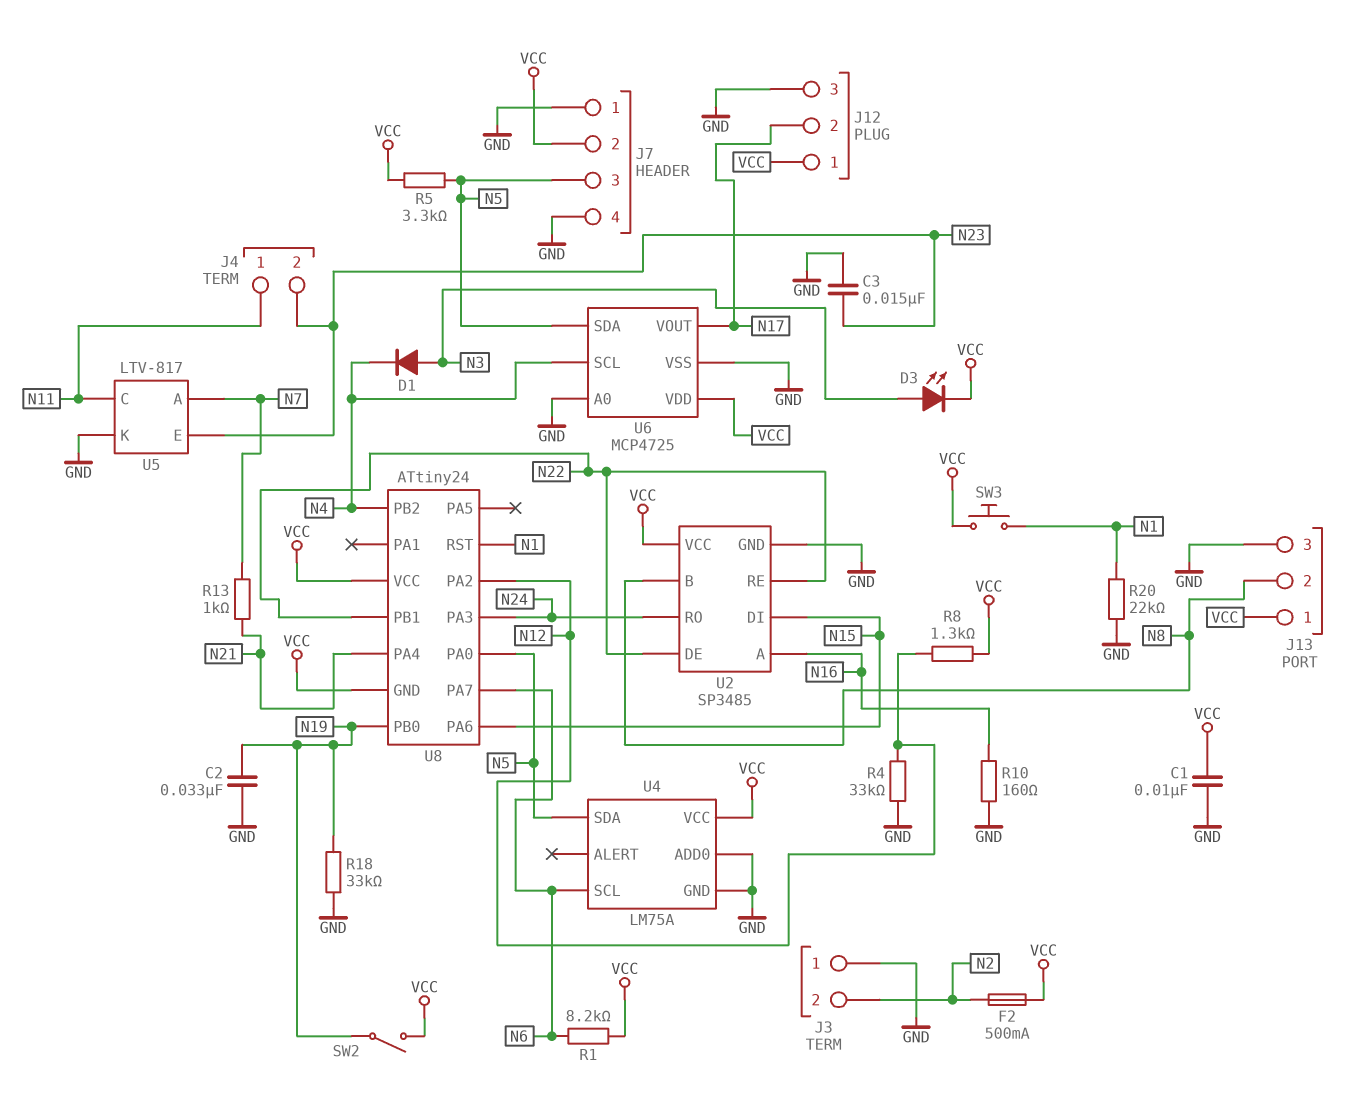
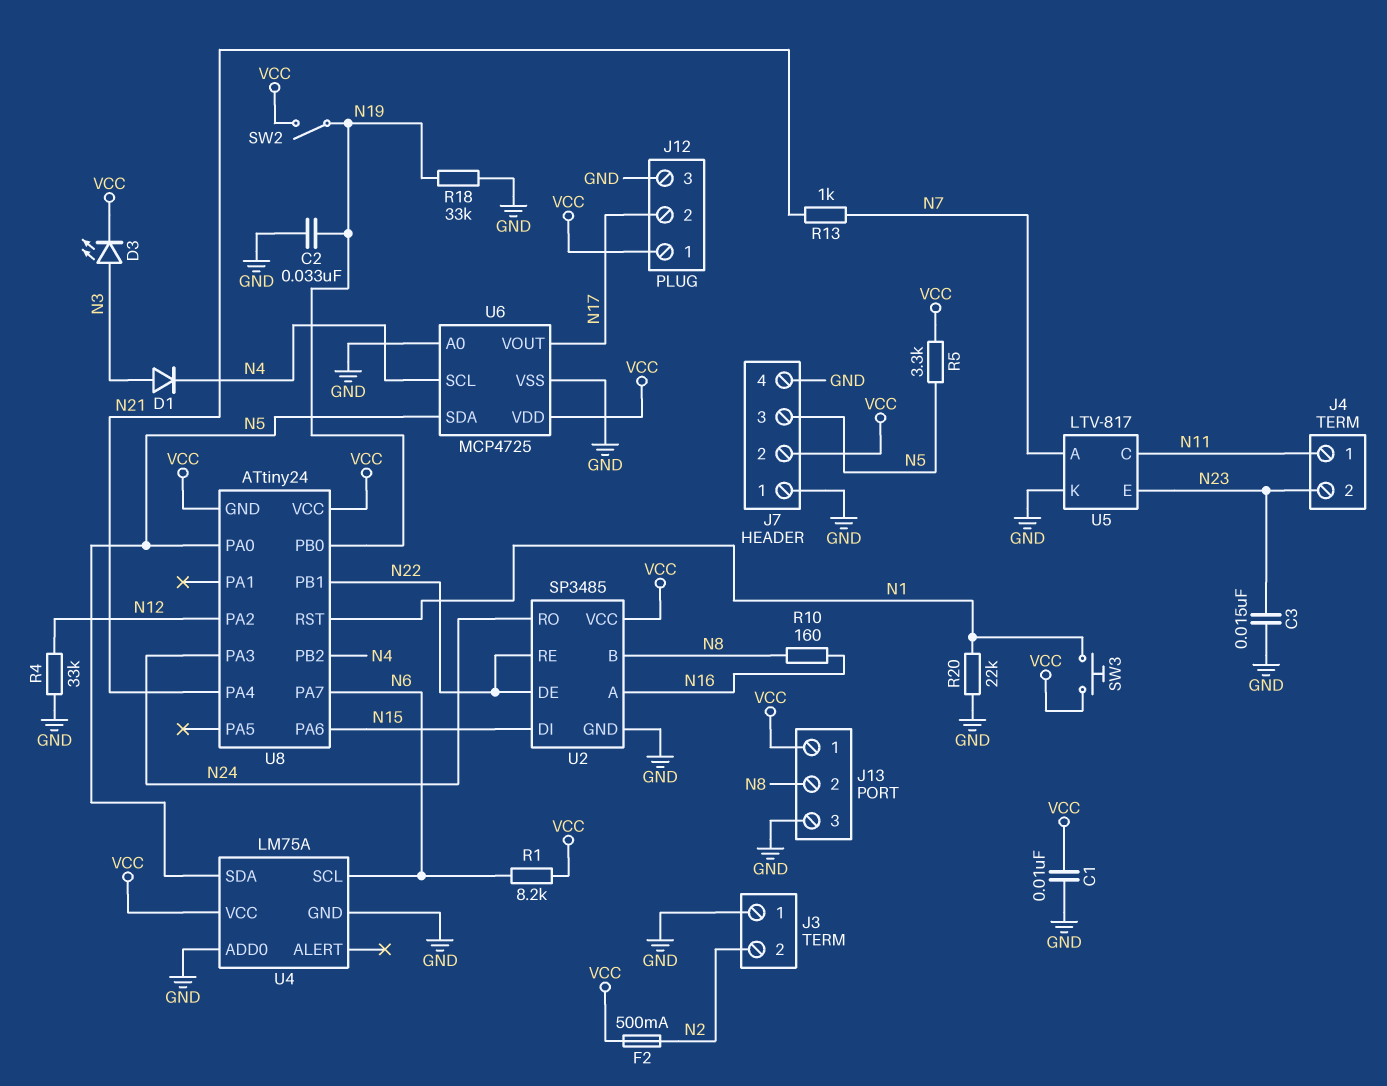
R8: 1.3k (N12, VCC) -> none
R10: 160 (GND, N16) -> 160 (N8, N16)

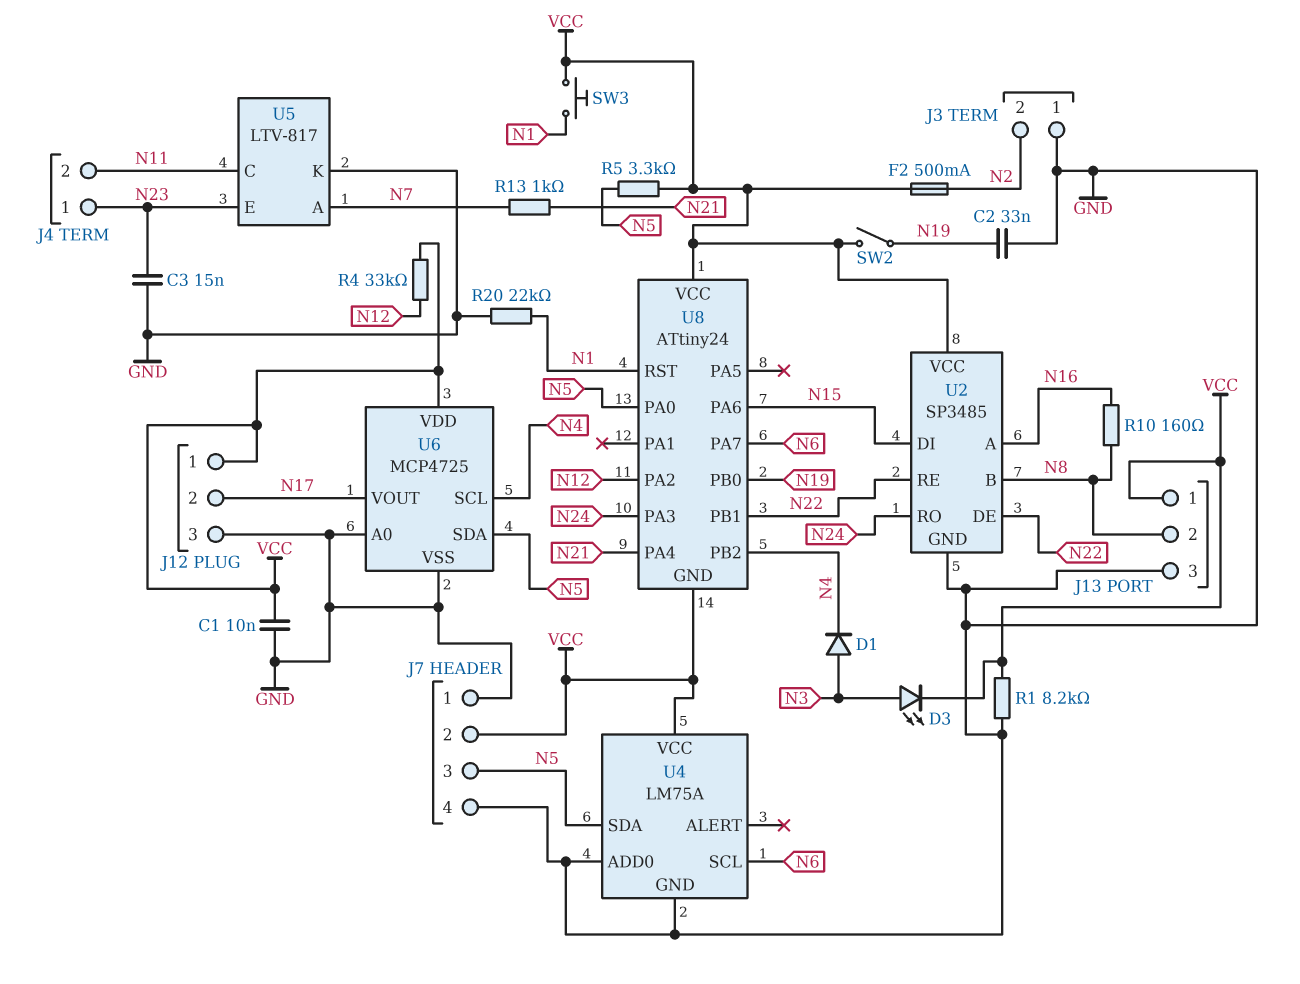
J4 pin 1: N11 -> N23
J4 pin 2: N23 -> N11
R1: 8.2k (N6, VCC) -> 8.2k (GND, VCC)
R4: 33k (GND, N12) -> 33k (N12, VCC)
R18: 33k (GND, N19) -> none

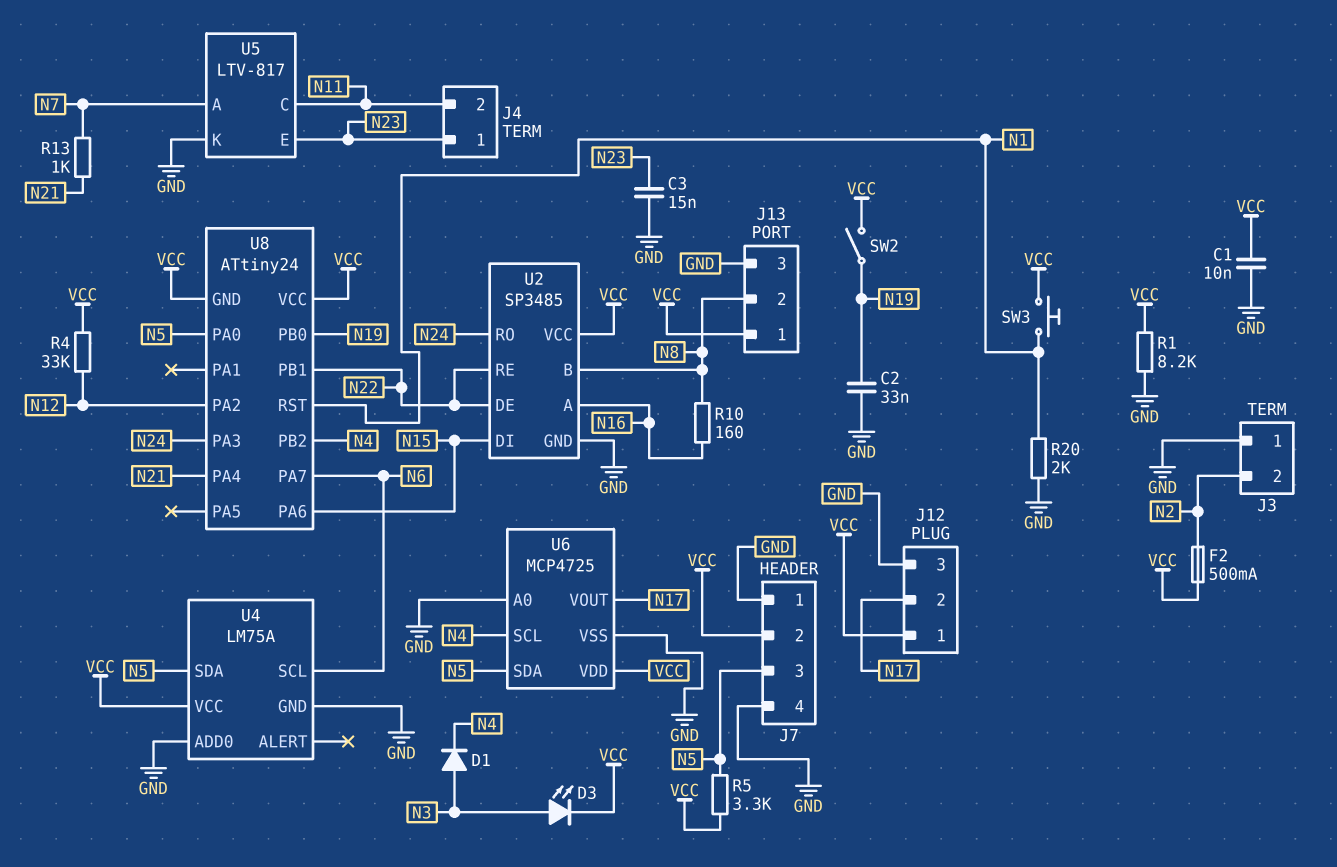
R20: 22k (GND, N1) -> 2k (GND, N1)

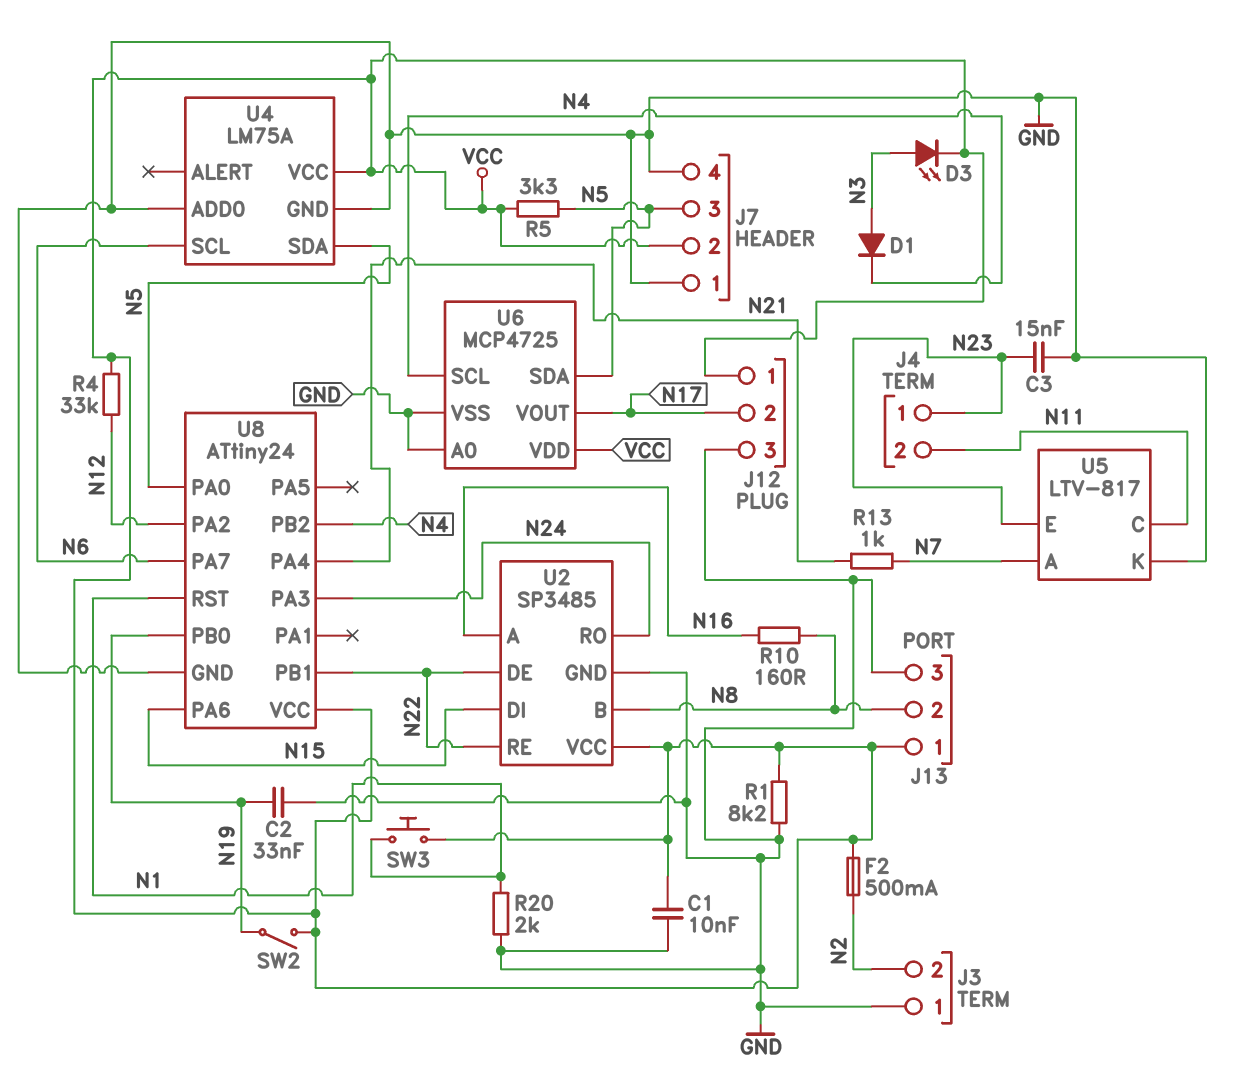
U8 pin GND: VCC -> GND

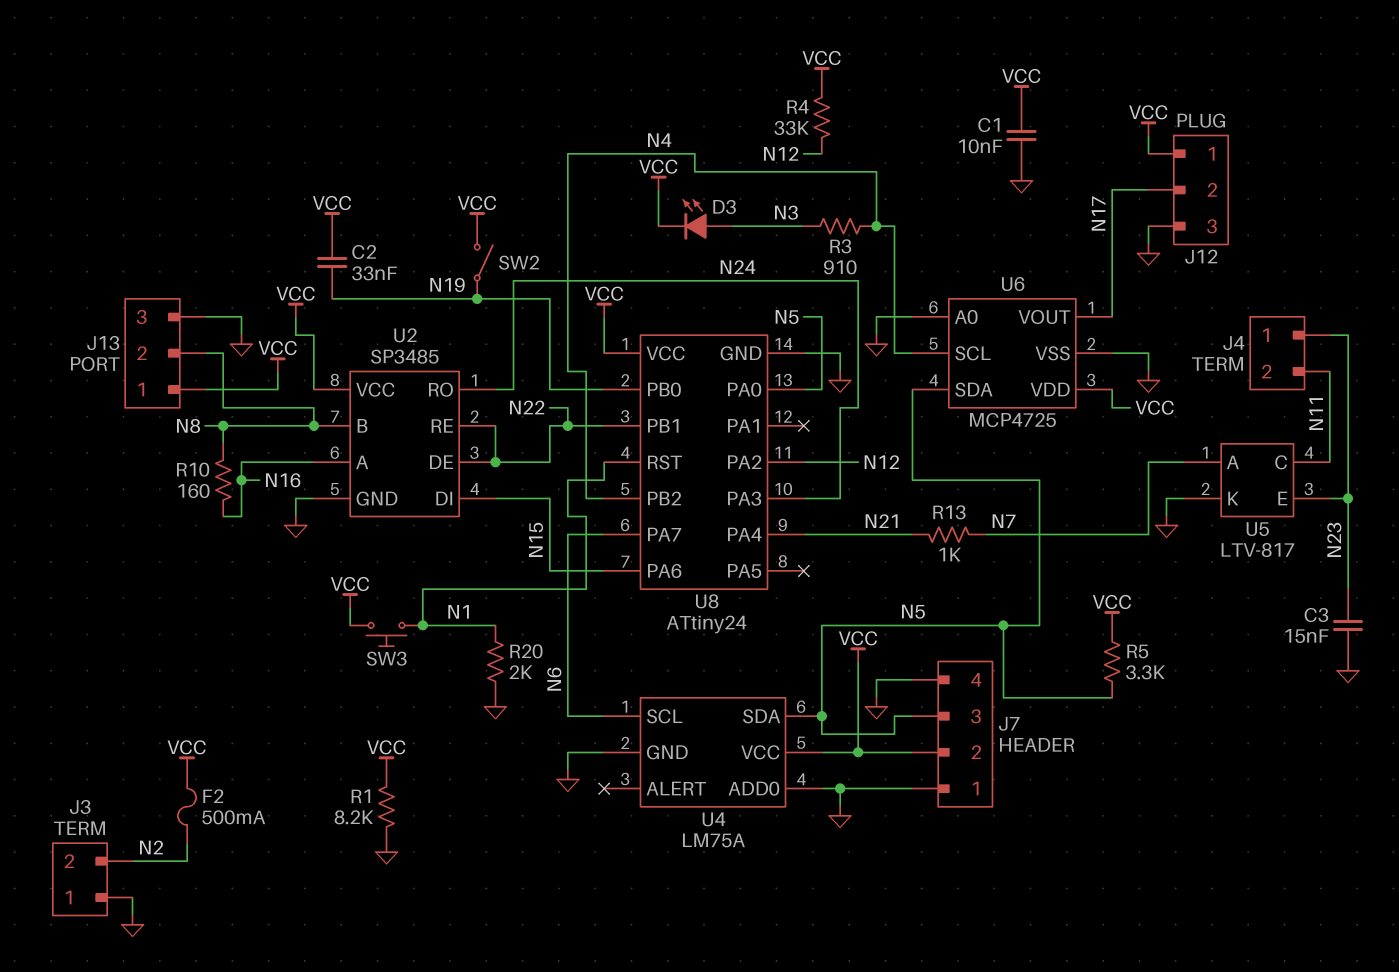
C2: 33nF (GND, N19) -> 33nF (N19, VCC)
D1: diode (A N3, K N4) -> none
R3: none -> 910 (N3, N4)

